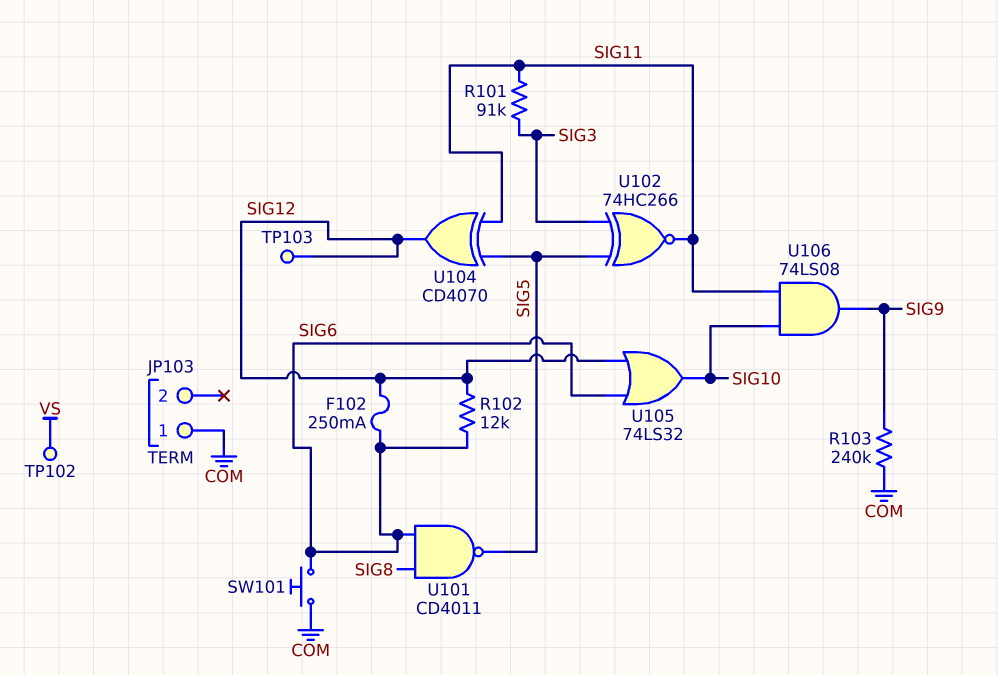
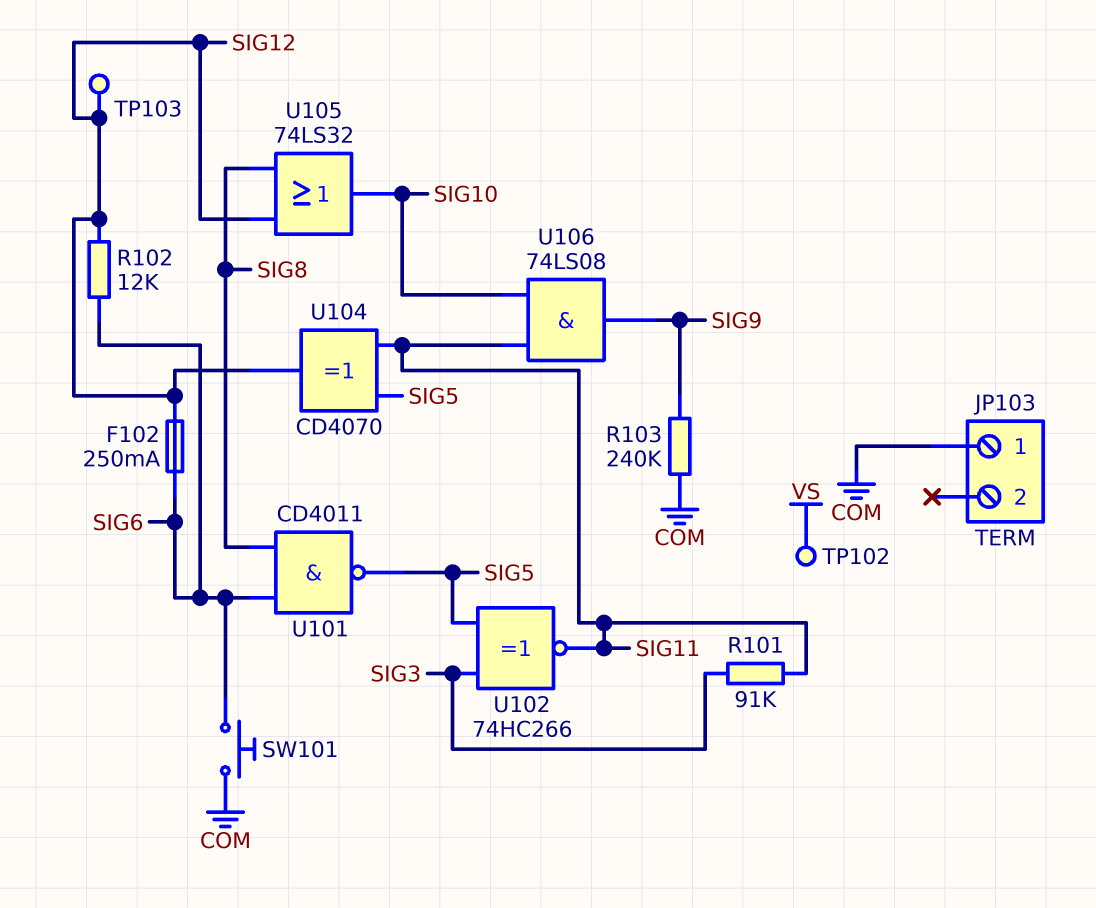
U105: OR 74LS32 (in SIG6, in SIG12, out SIG10) -> OR 74LS32 (in SIG8, in SIG12, out SIG10)

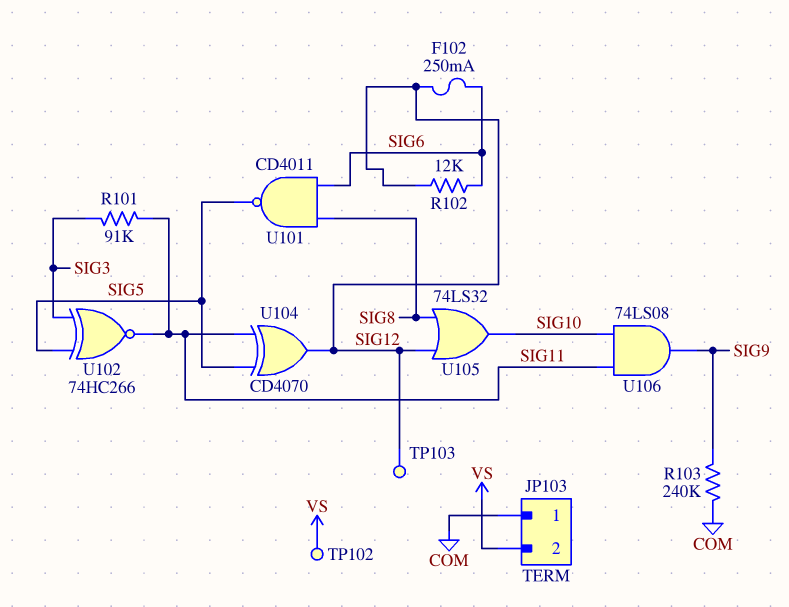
JP103 pin 2: none -> VS
SW101: button (COM, SIG6) -> none

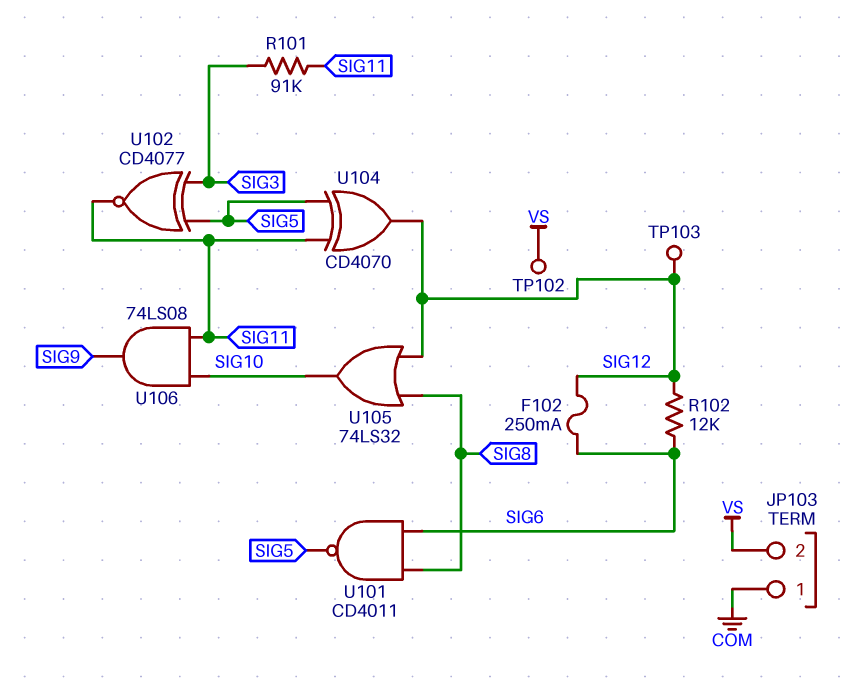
R103: 240k (COM, SIG9) -> none
U102: XNOR 74HC266 (in SIG3, in SIG5, out SIG11) -> XNOR CD4077 (in SIG3, in SIG5, out SIG11)

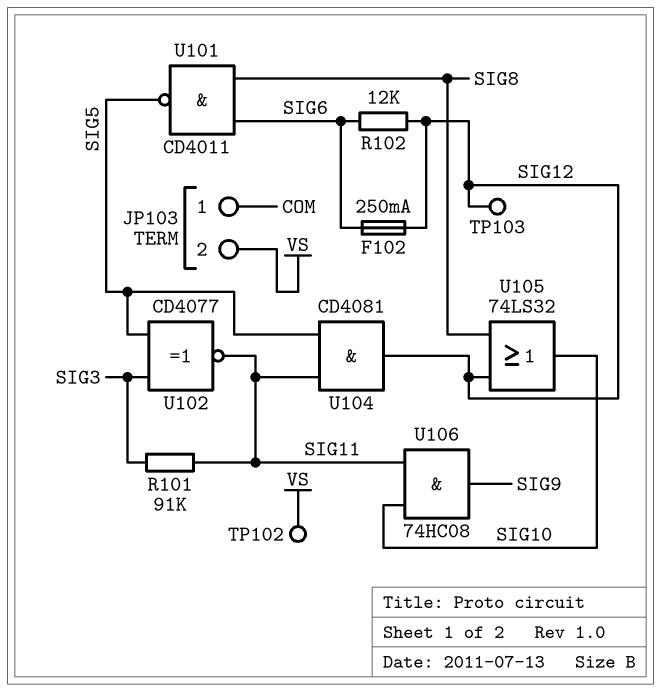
U104: XOR CD4070 (in SIG5, in SIG11, out SIG12) -> AND CD4081 (in SIG5, in SIG11, out SIG12)
U106: AND 74LS08 (in SIG10, in SIG11, out SIG9) -> AND 74HC08 (in SIG10, in SIG11, out SIG9)

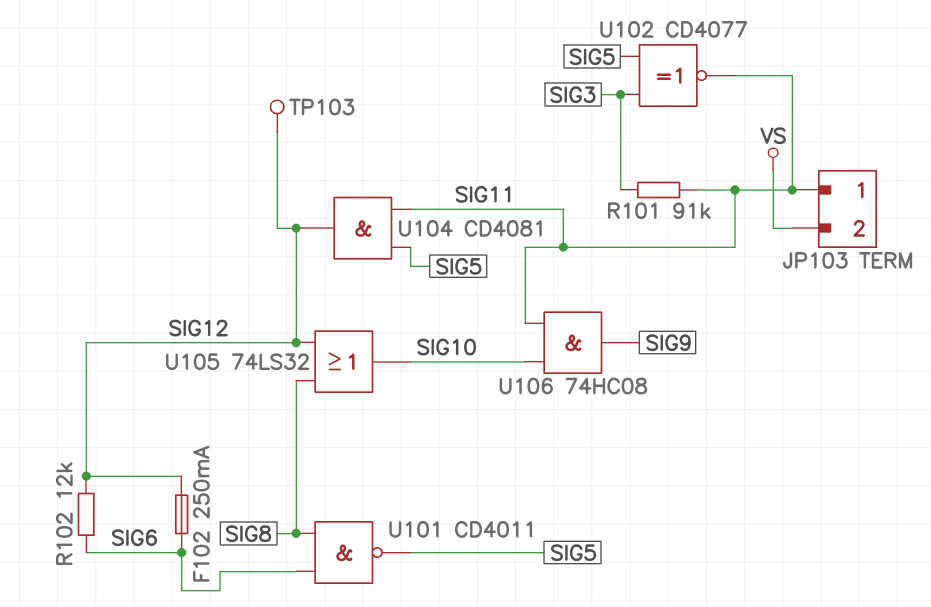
JP103 pin 1: COM -> SIG11
TP102: test point (VS) -> none

